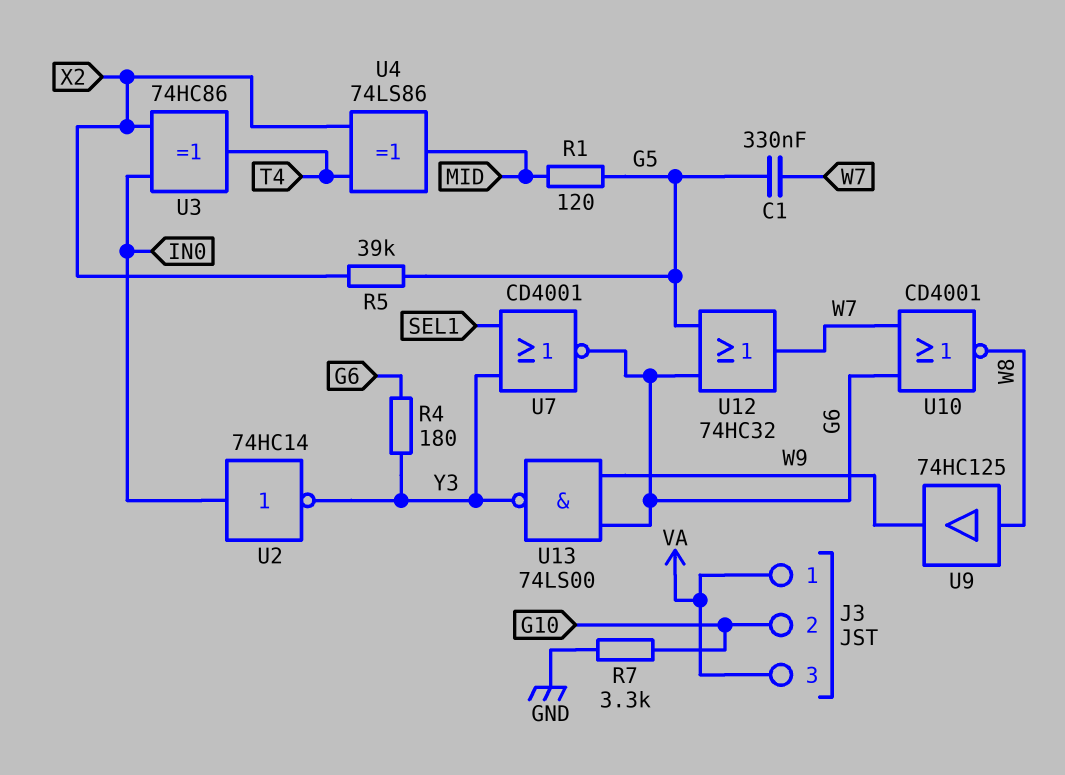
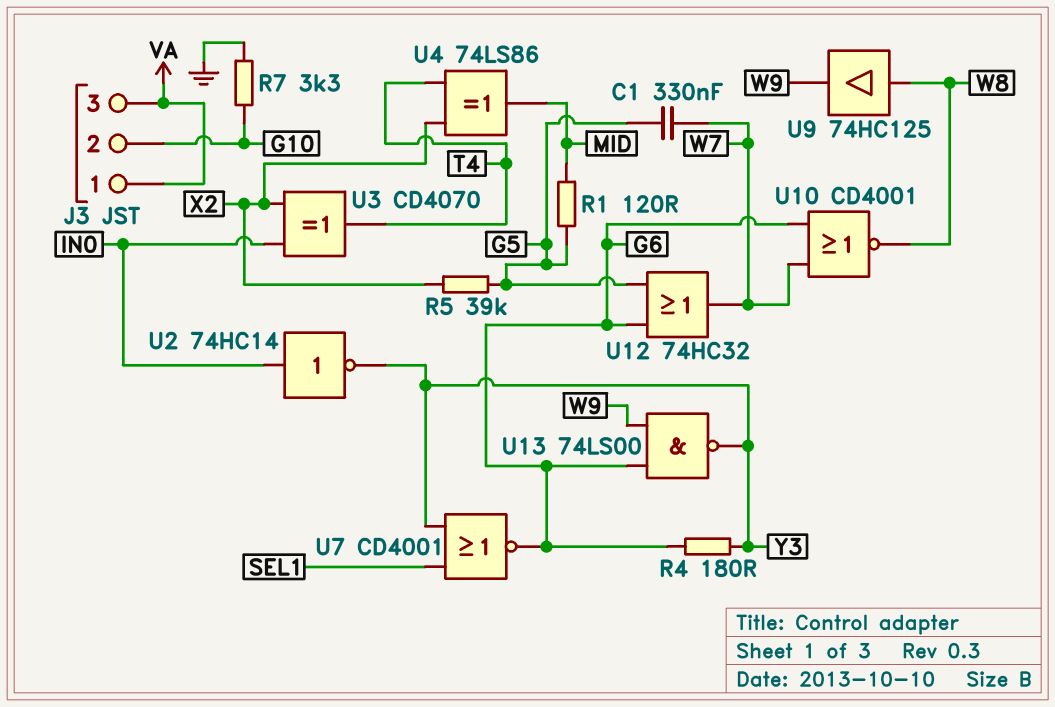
U3: XOR 74HC86 (in IN0, in X2, out T4) -> XOR CD4070 (in IN0, in X2, out T4)

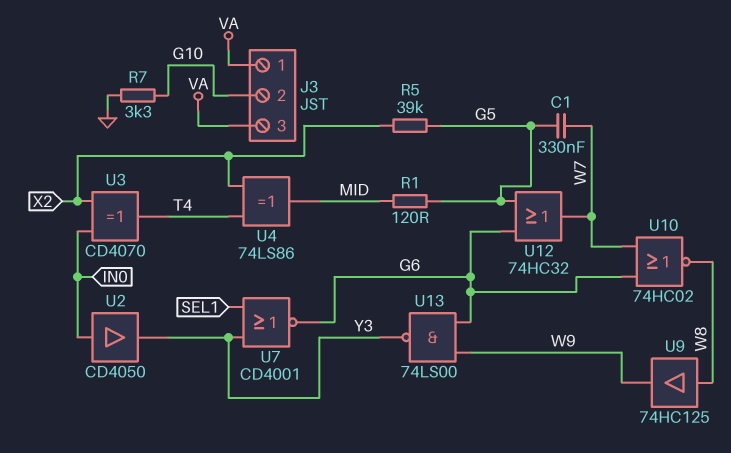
R4: 180 (G6, Y3) -> none
U2: NOT 74HC14 (in IN0, out Y3) -> buffer CD4050 (in IN0, out Y3)
U10: NOR CD4001 (in G6, in W7, out W8) -> NOR 74HC02 (in G6, in W7, out W8)

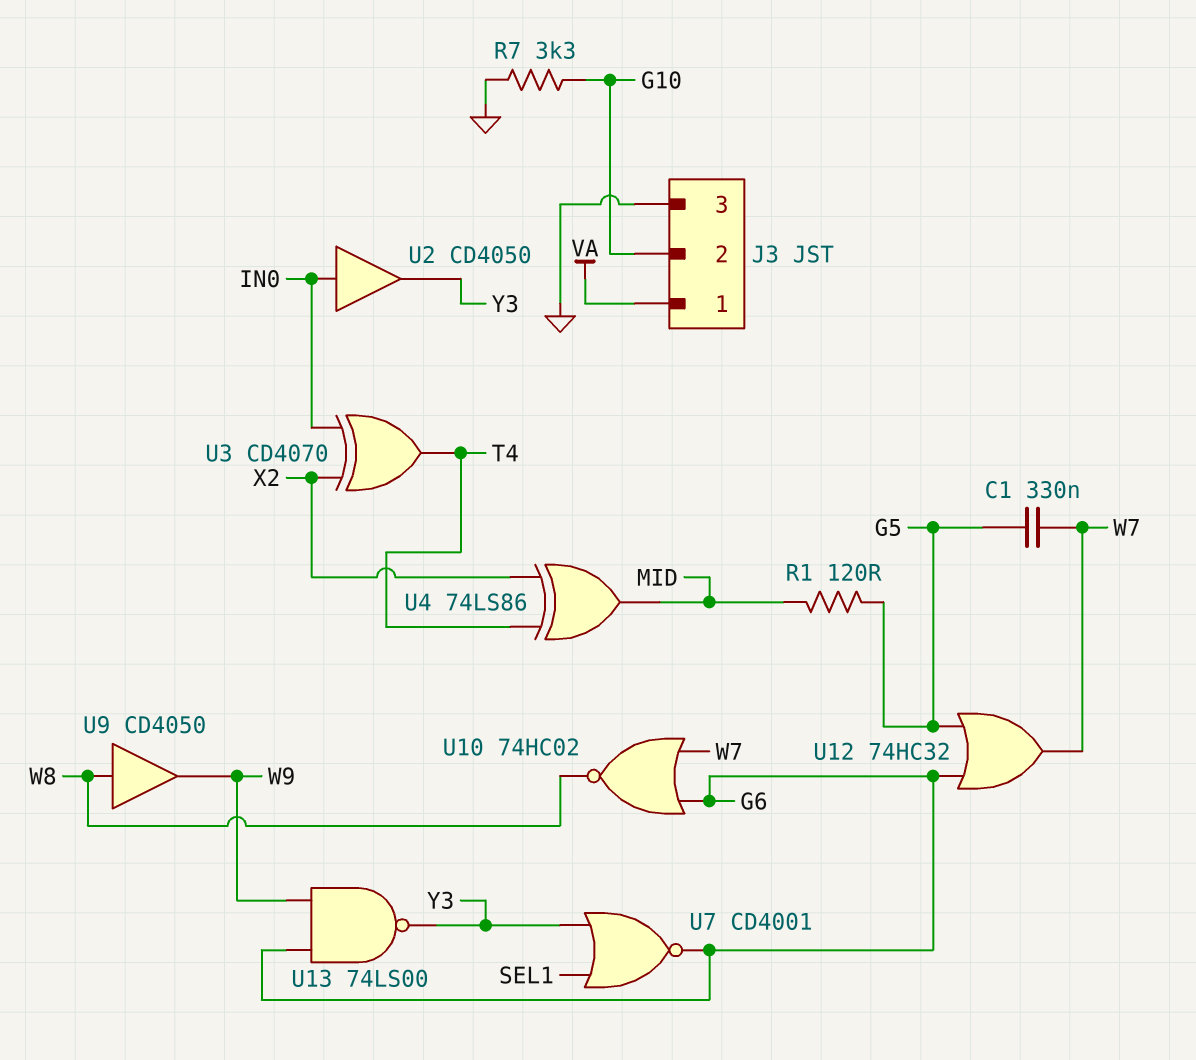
J3 pin 3: VA -> GND
R5: 39k (G5, X2) -> none
U9: buffer 74HC125 (in W8, out W9) -> buffer CD4050 (in W8, out W9)

